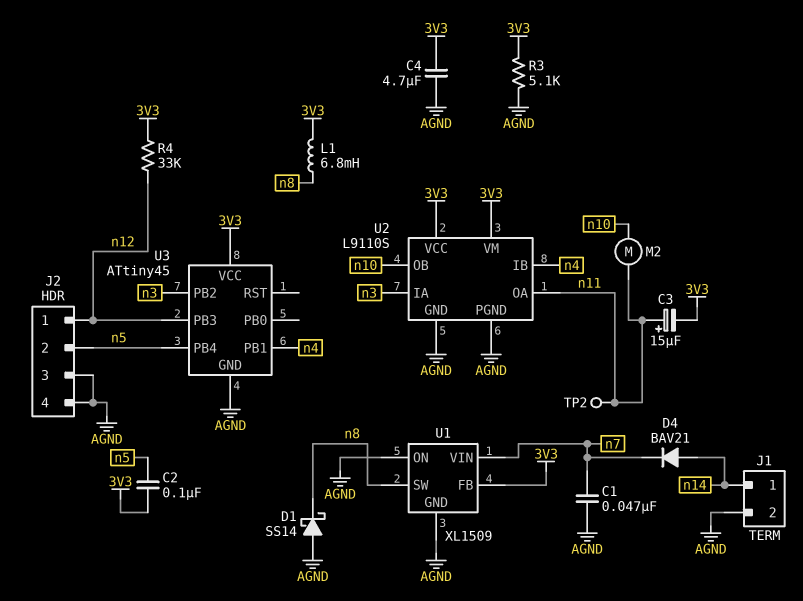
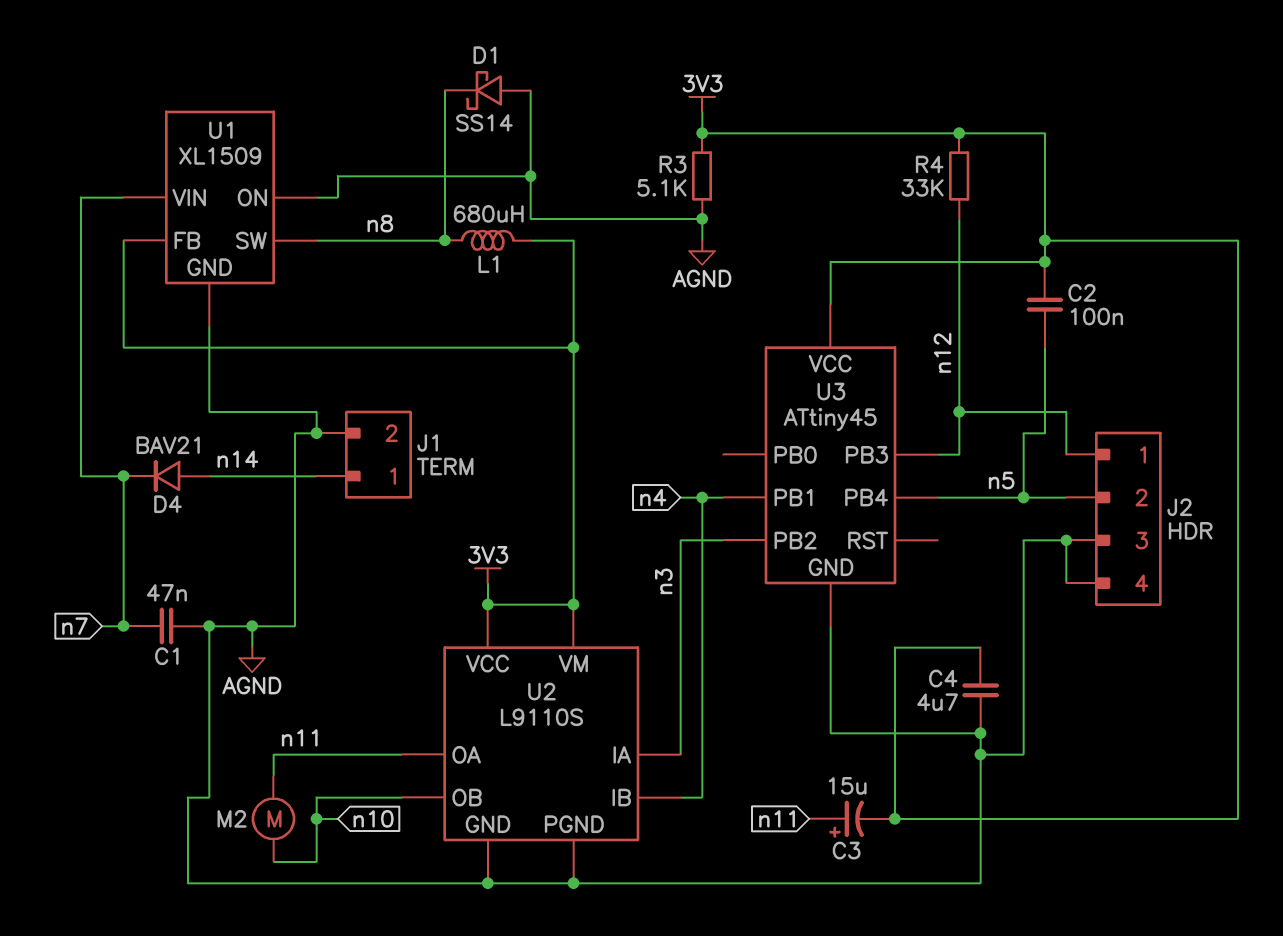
L1: 6.8mH (3V3, n8) -> 680uH (3V3, n8)
TP2: test point (n11) -> none

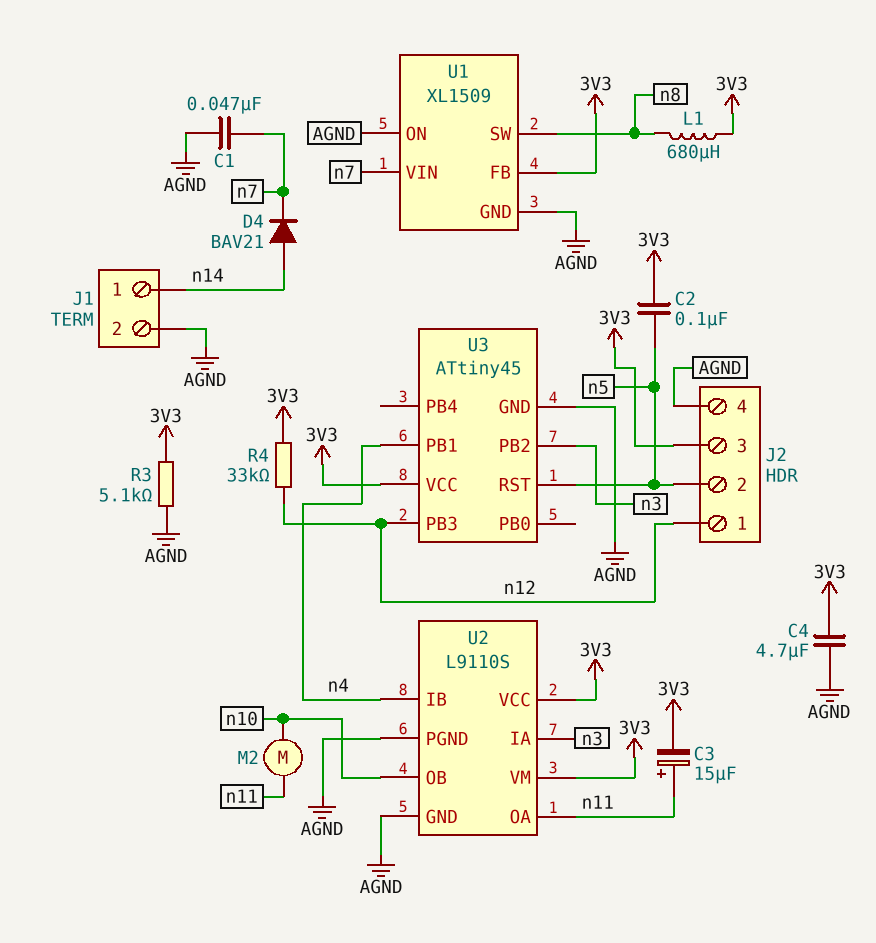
D1: schottky SS14 (A AGND, K n8) -> none
J2 pin 3: AGND -> 3V3
U3 pin PB4: n5 -> none
U3 pin RST: none -> n5

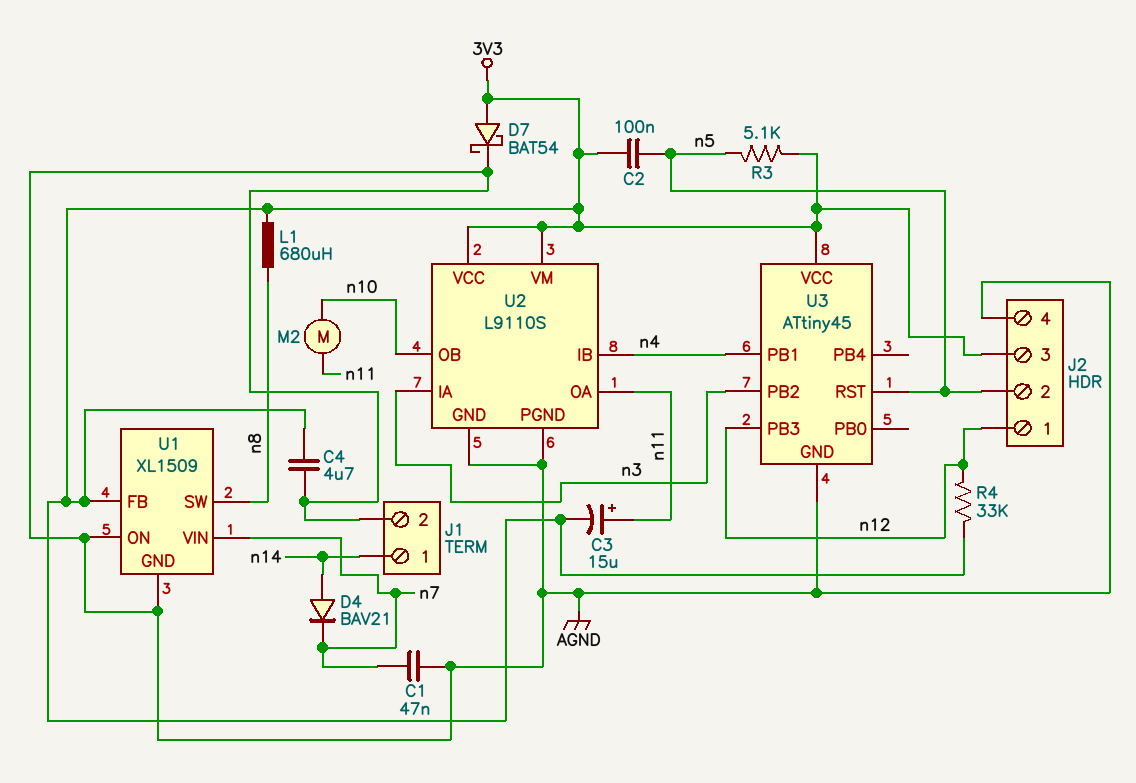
D7: none -> schottky BAT54 (A 3V3, K AGND)
R3: 5.1k (3V3, AGND) -> 5.1k (3V3, n5)

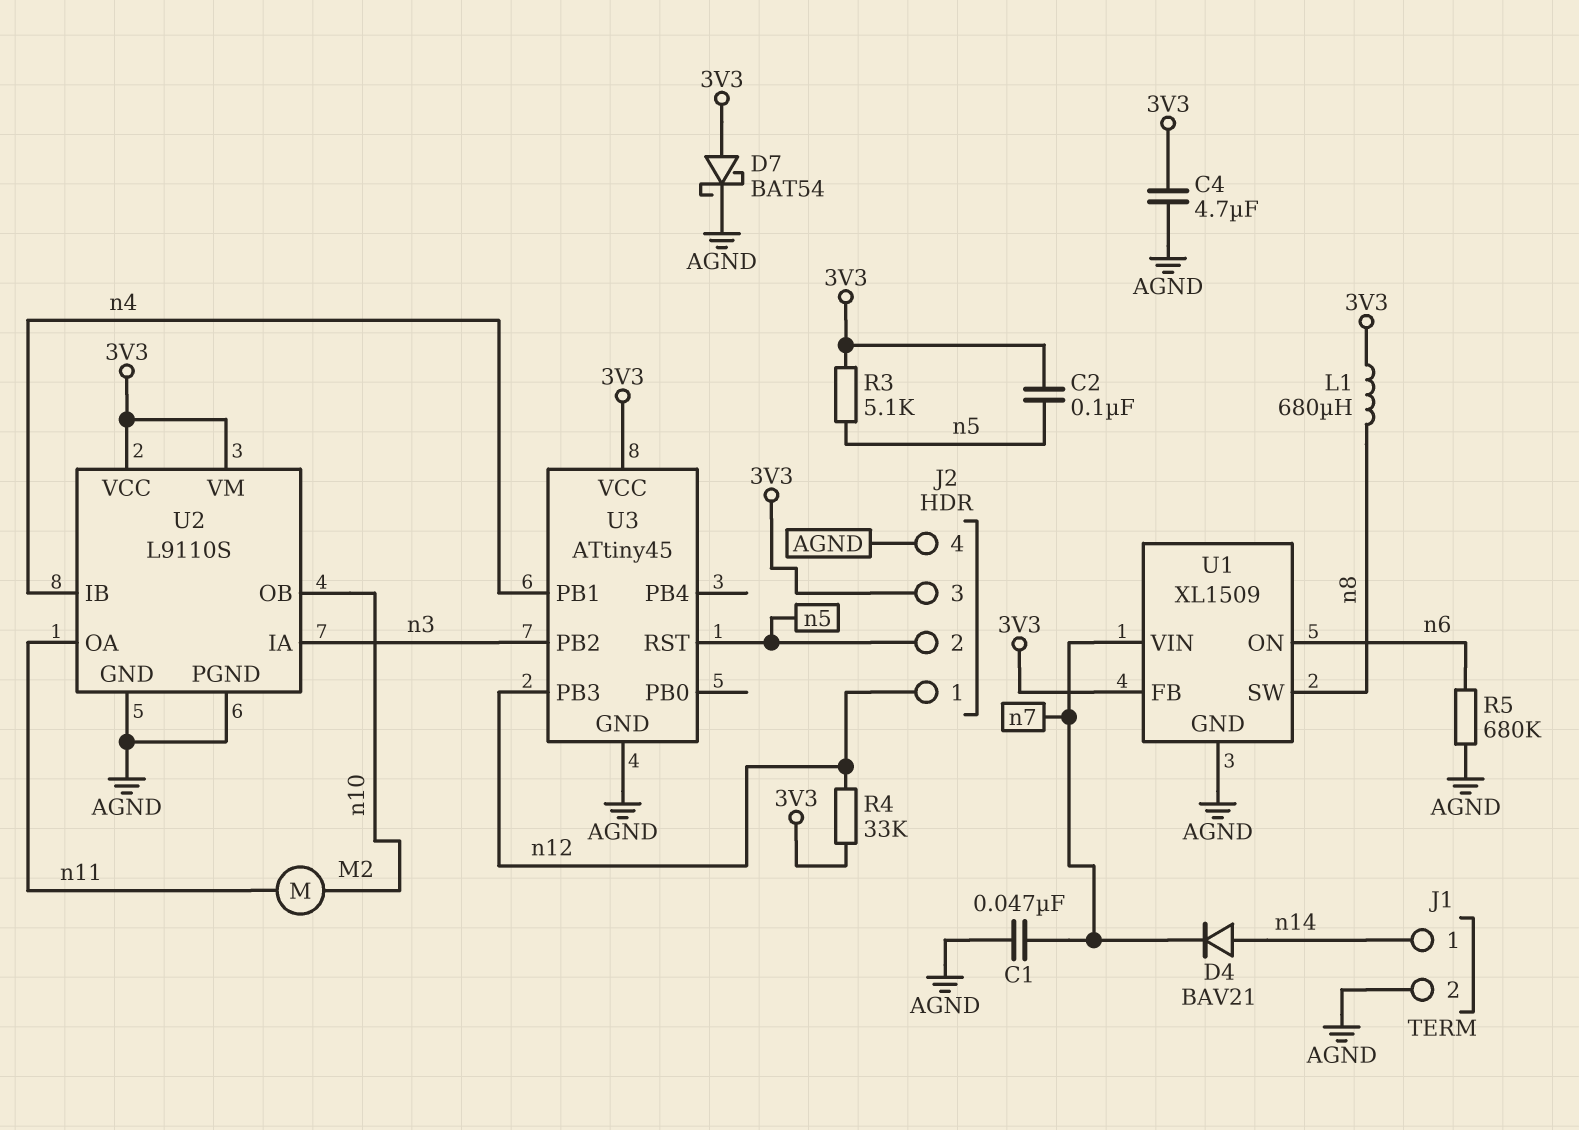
C3: 15uF (plus n11, minus 3V3) -> none
R5: none -> 680k (AGND, n6)
U1 pin ON: AGND -> n6

